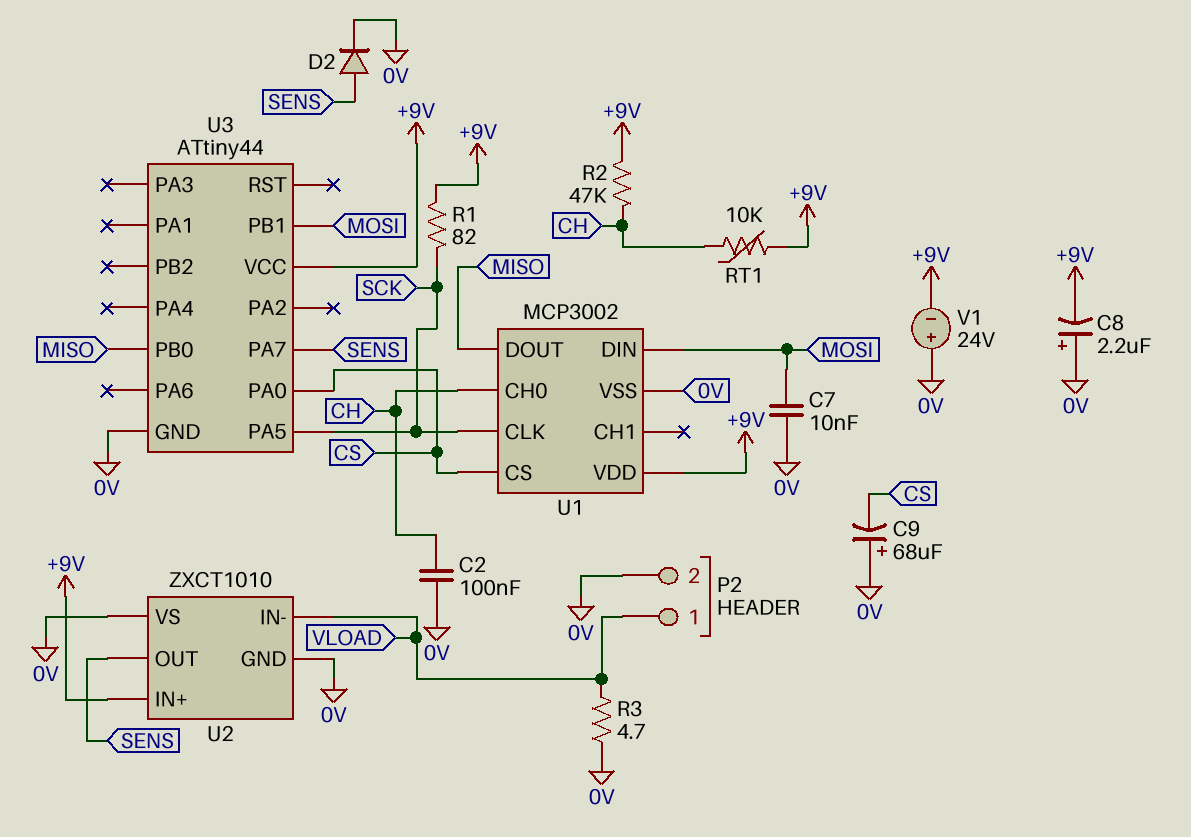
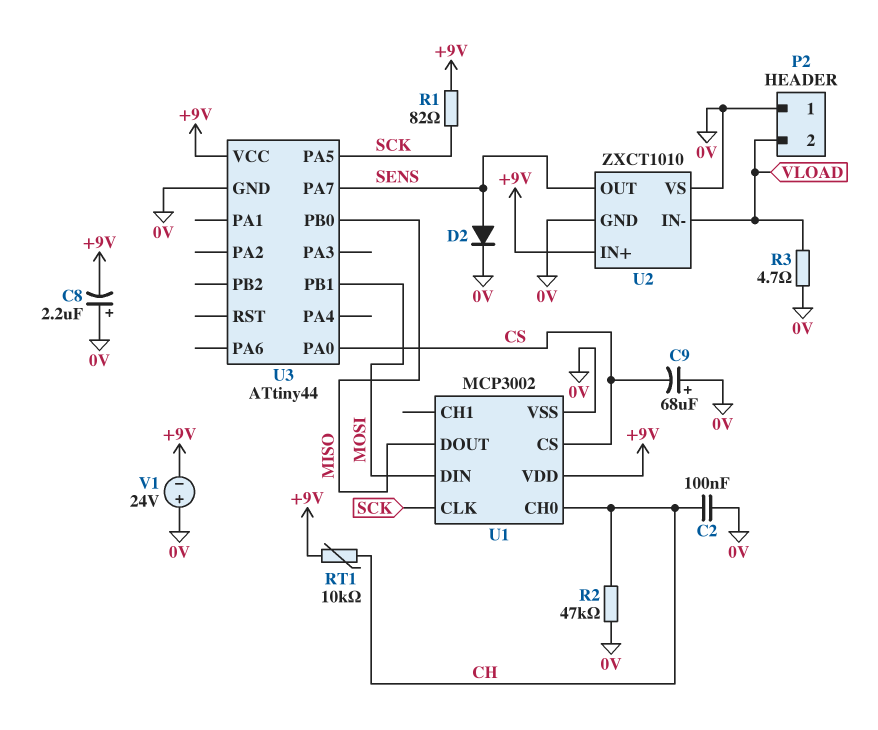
C7: 10nF (0V, MOSI) -> none
P2 pin 1: VLOAD -> 0V
P2 pin 2: 0V -> VLOAD
R2: 47k (+9V, CH) -> 47k (0V, CH)

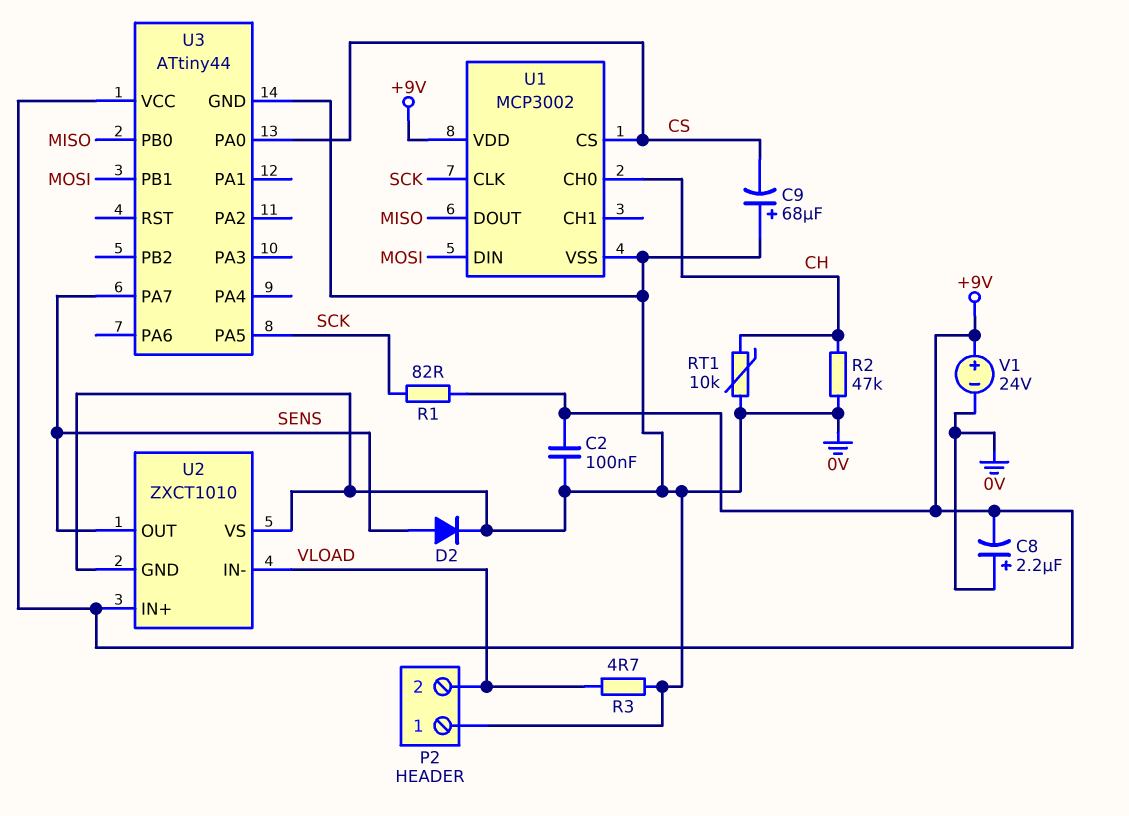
C2: 100nF (0V, CH) -> 100nF (+9V, 0V)
RT1: 10k (+9V, CH) -> 10k (0V, CH)
V1: 24V (plus 0V, minus +9V) -> 24V (plus +9V, minus 0V)

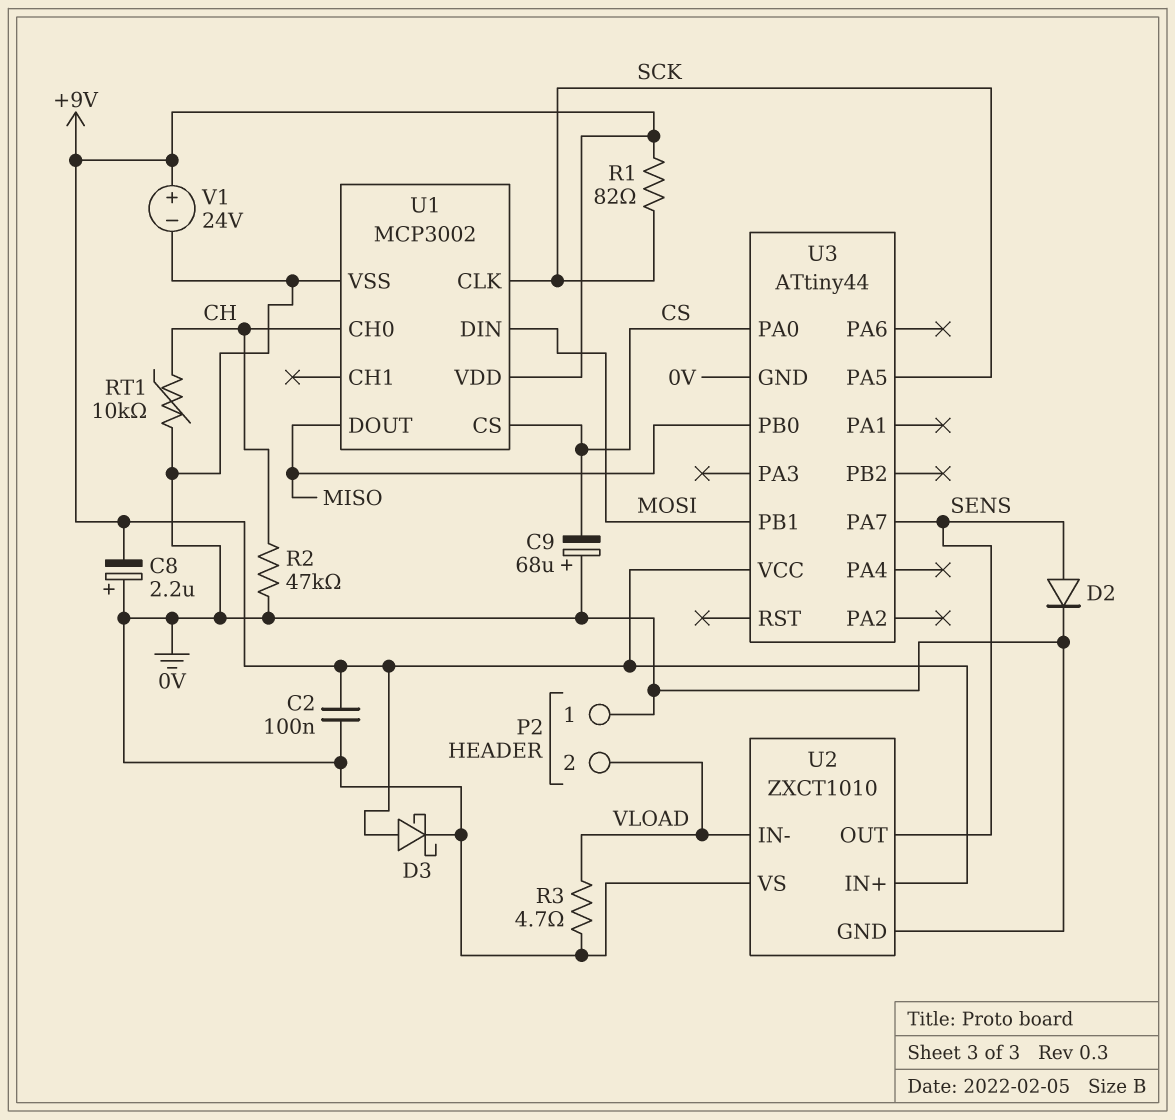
D3: none -> schottky (A +9V, K 0V)

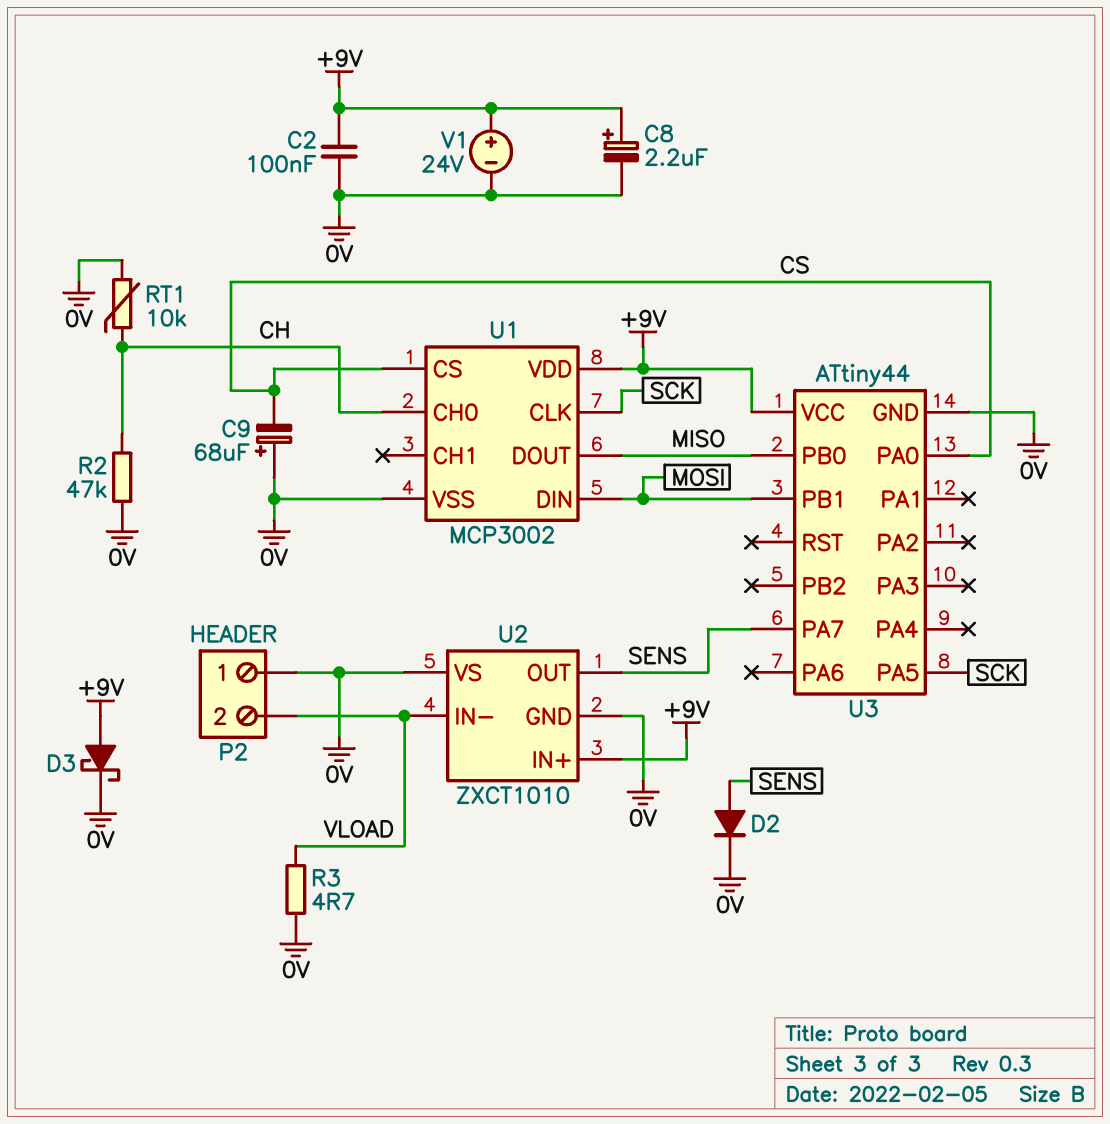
C8: 2.2uF (plus 0V, minus +9V) -> 2.2uF (plus +9V, minus 0V)
R1: 82 (+9V, SCK) -> none

